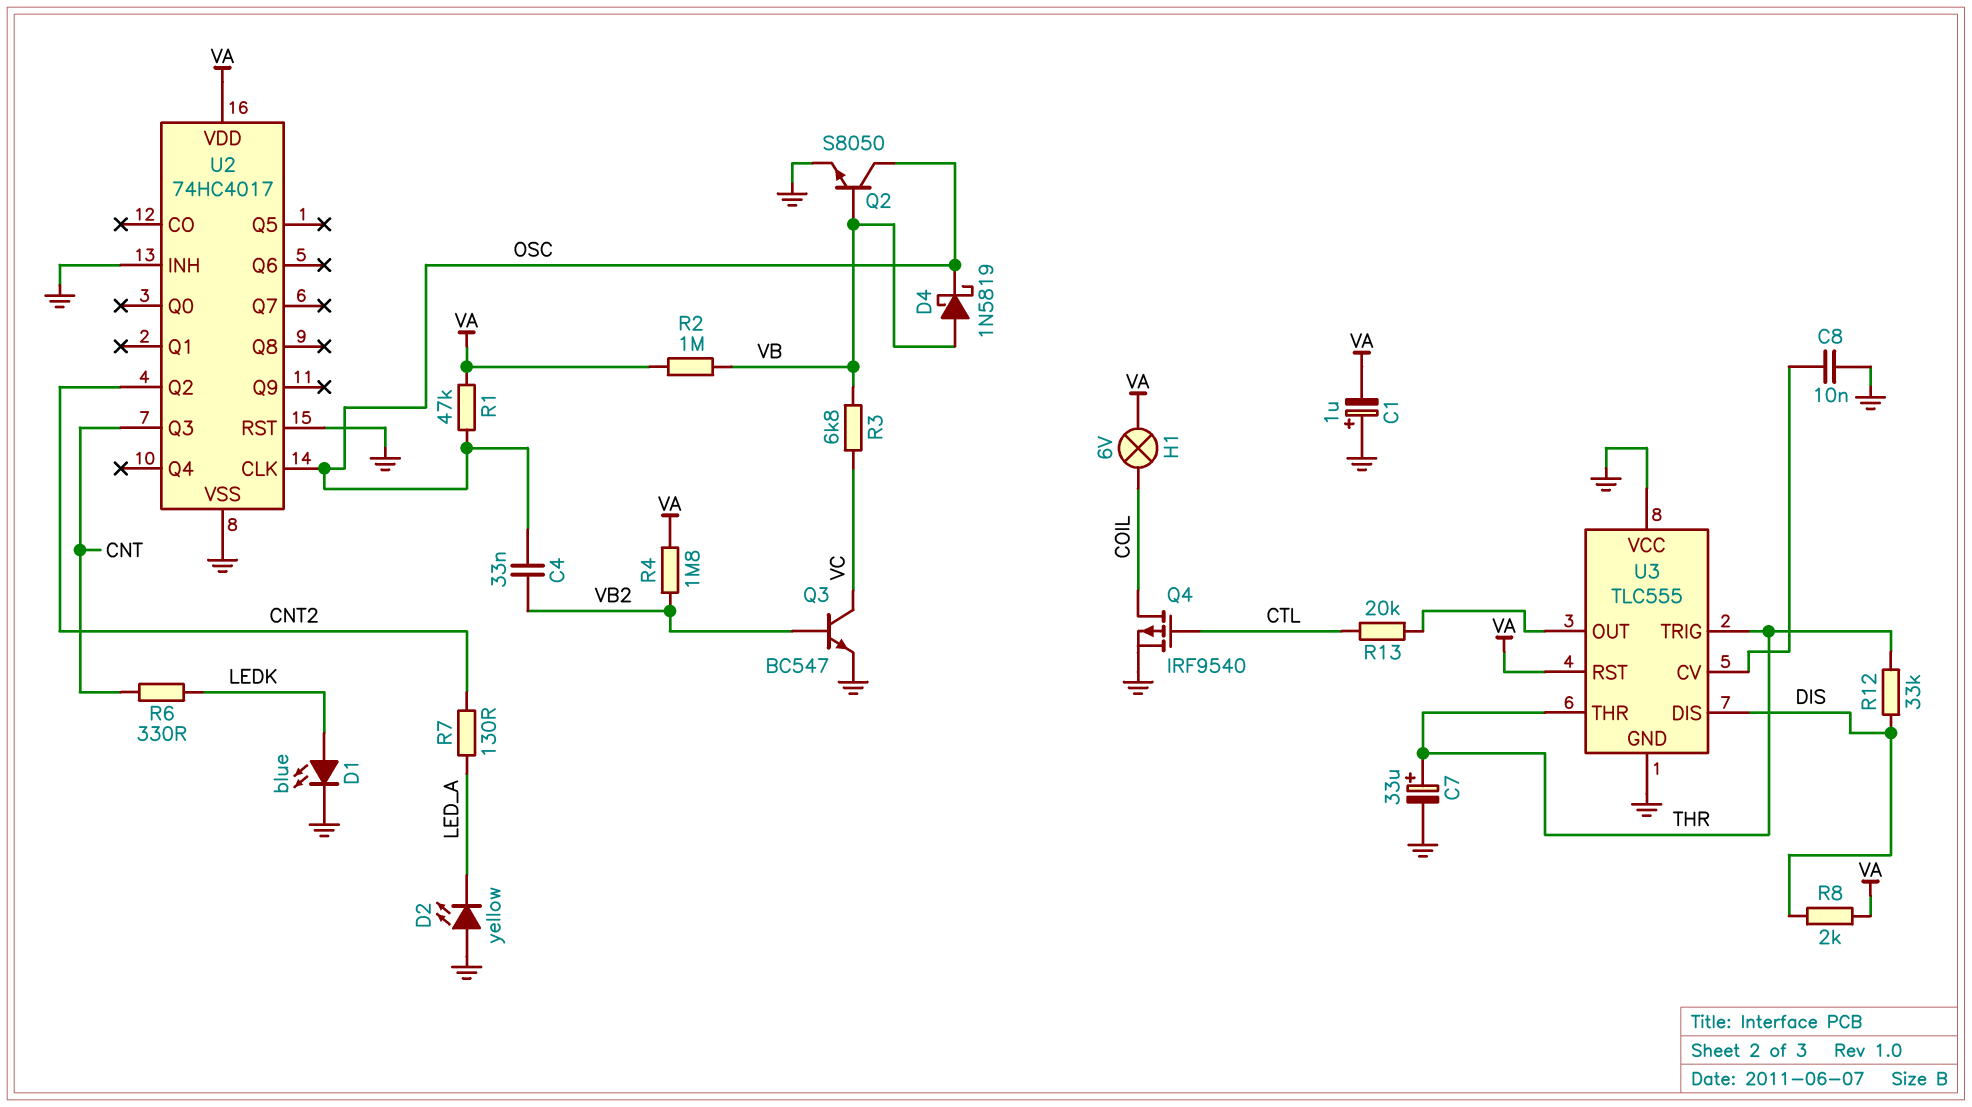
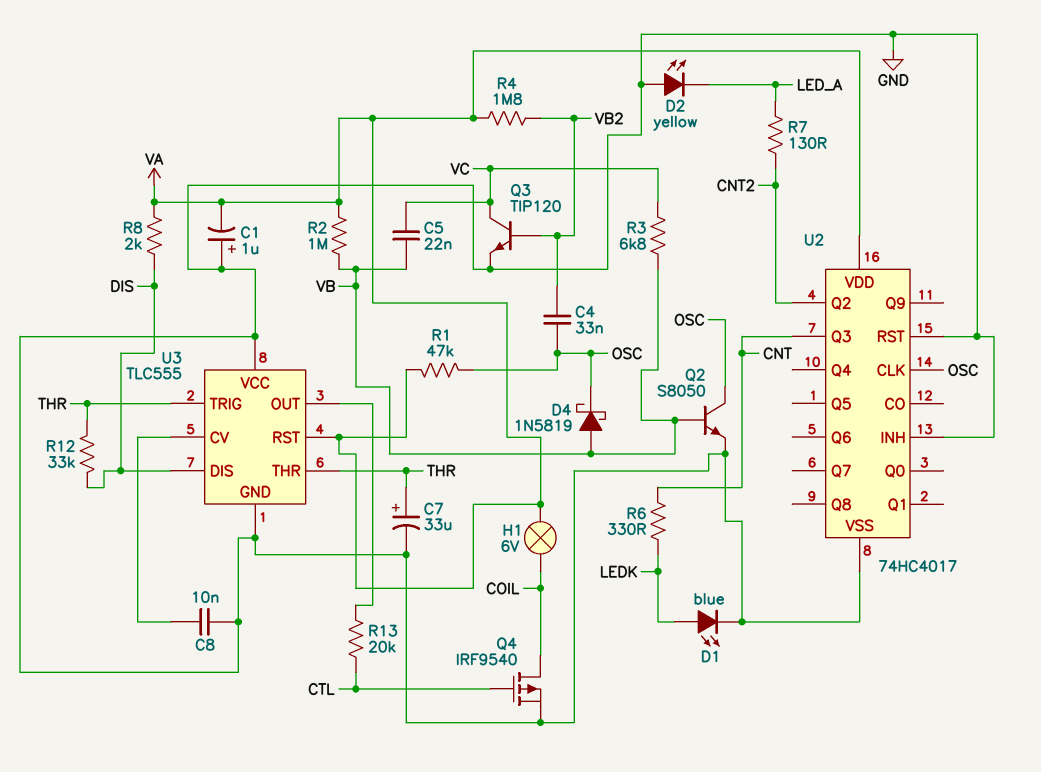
C5: none -> 22nF (VB, VC)
Q3: NPN BC547 (B VB2, C VC, E GND) -> NPN TIP120 (B VB2, C VC, E GND)

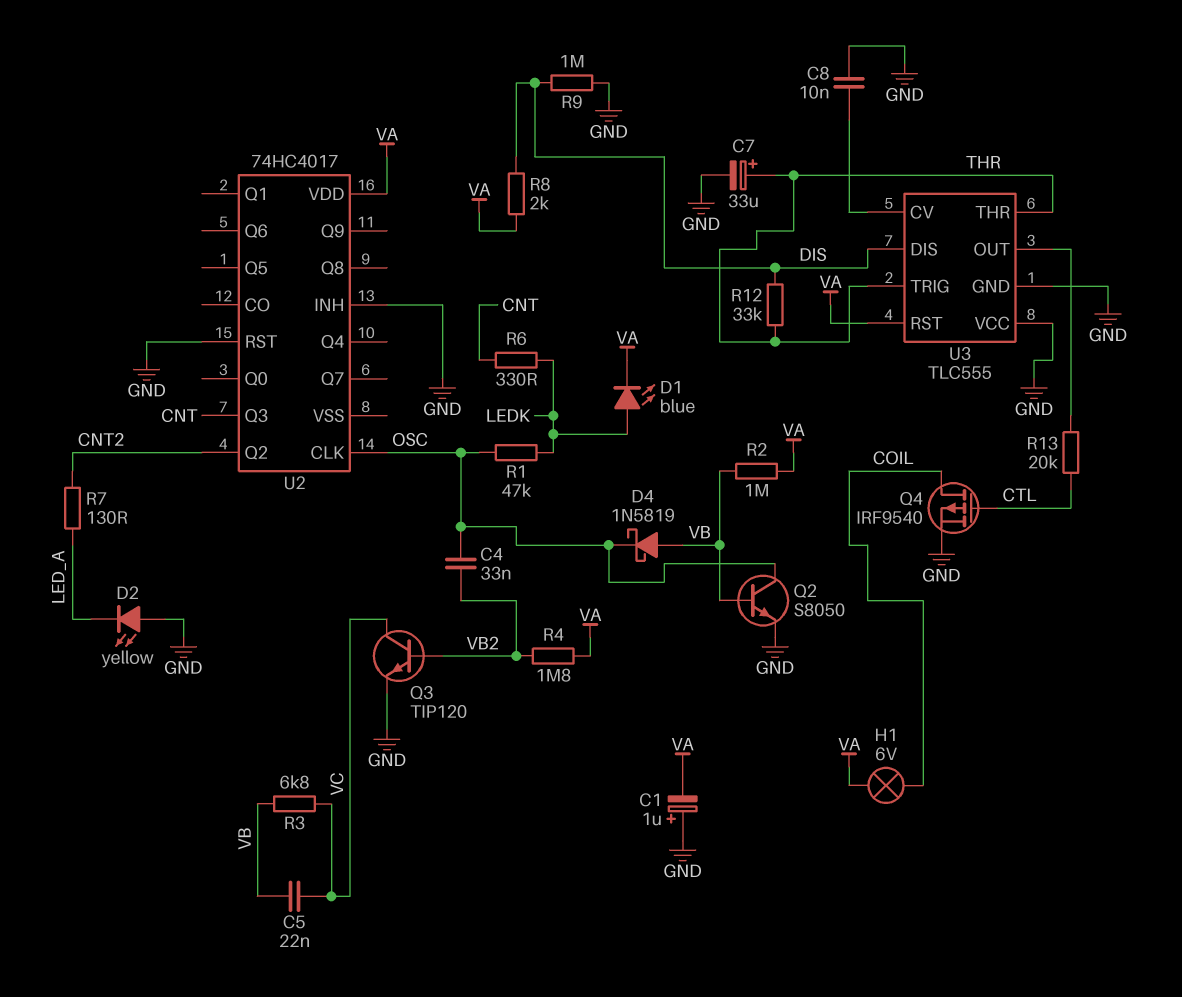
D1: LED blue (A LEDK, K GND) -> LED blue (A LEDK, K VA)
R1: 47k (OSC, VA) -> 47k (LEDK, OSC)
R9: none -> 1M (DIS, GND)
U2 pin VSS: GND -> none

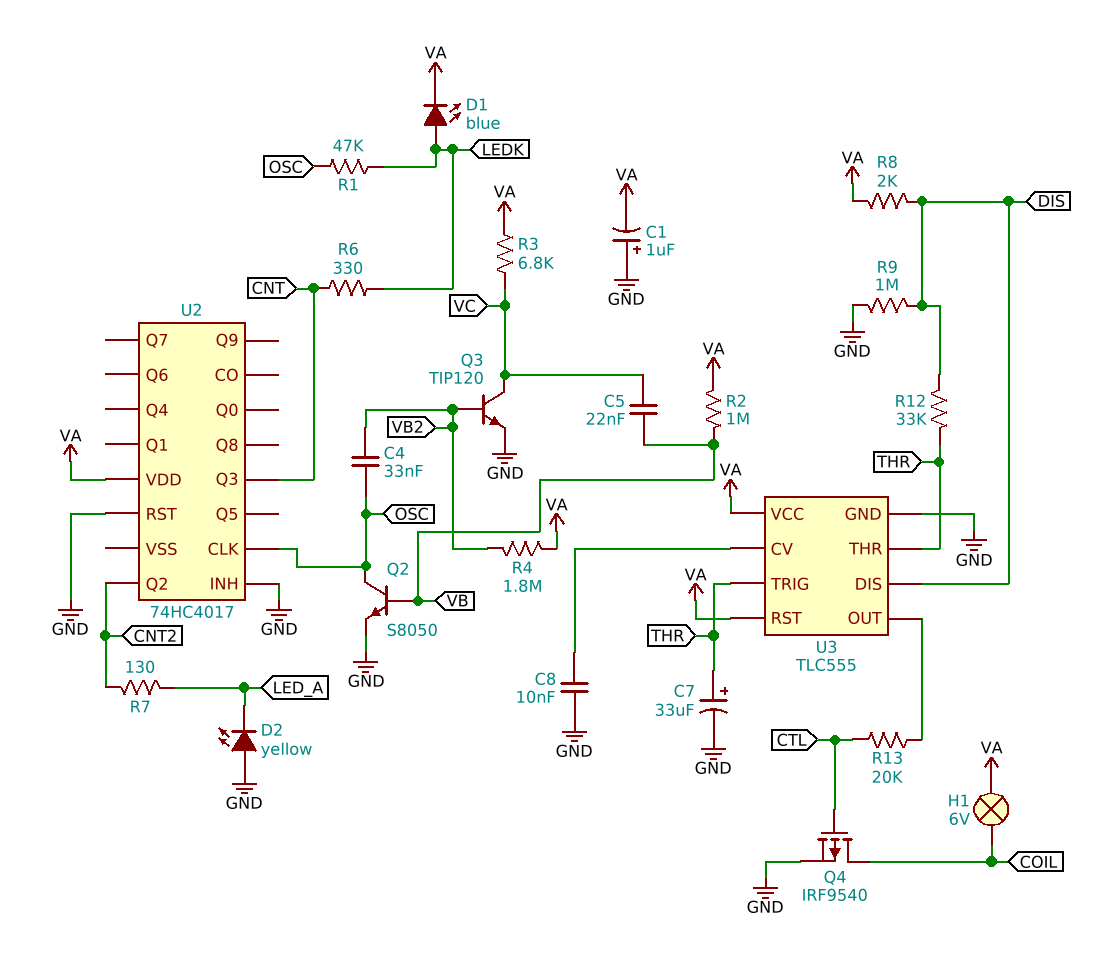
D4: schottky 1N5819 (A VB, K OSC) -> none
R3: 6.8k (VB, VC) -> 6.8k (VA, VC)
U3 pin VCC: GND -> VA

